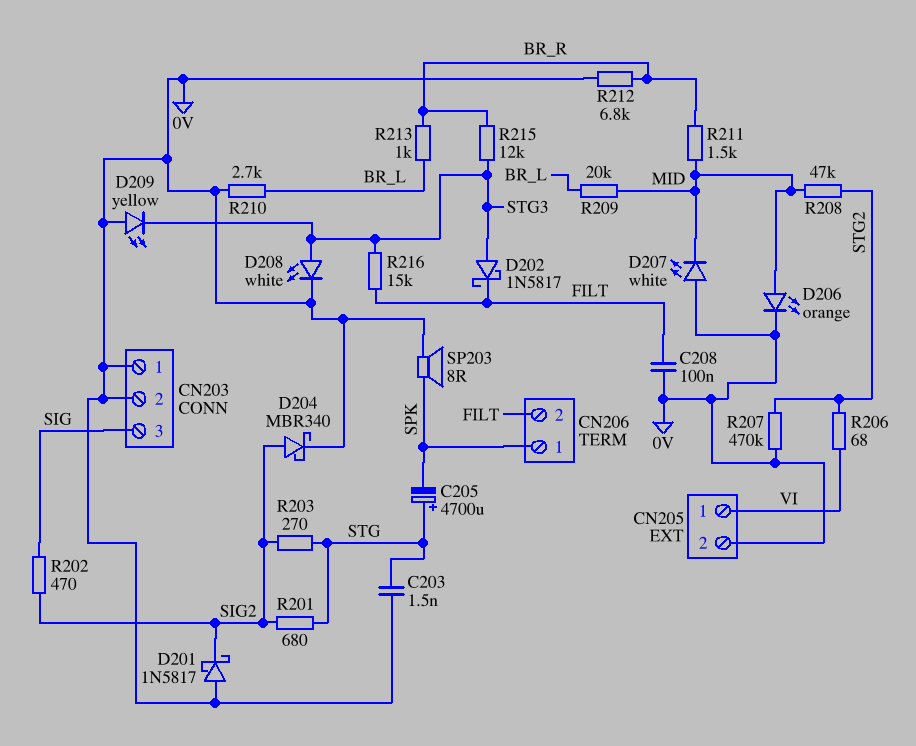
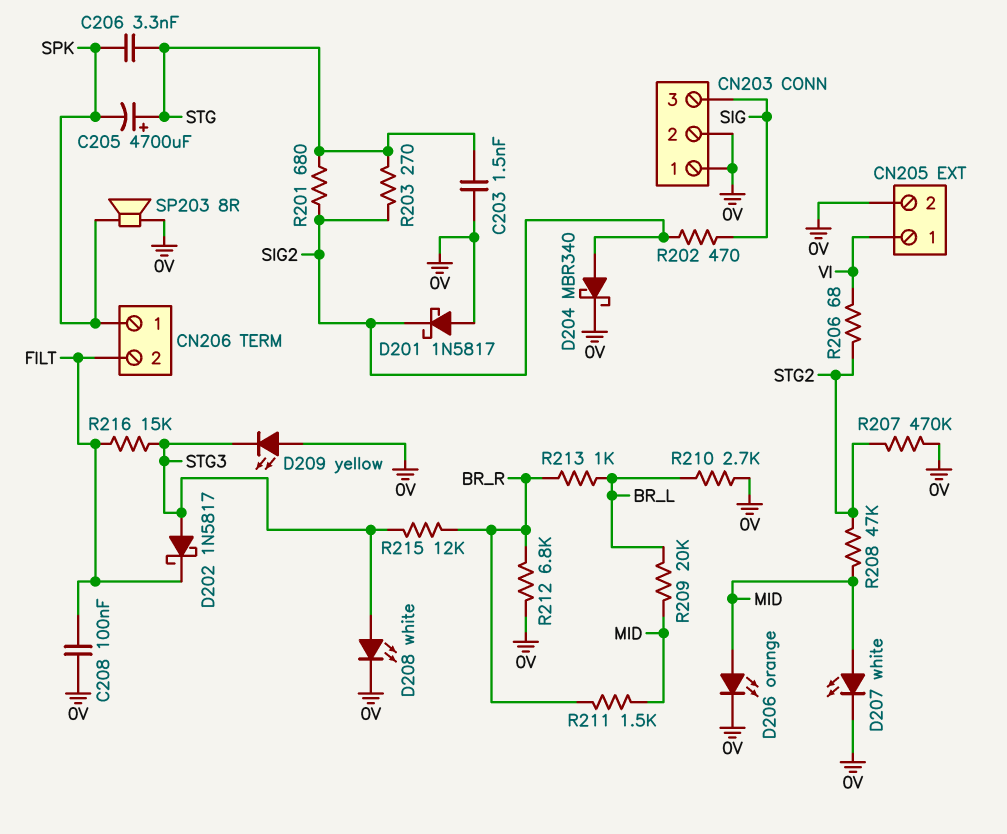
C206: none -> 3.3nF (SPK, STG)
D207: LED white (A 0V, K MID) -> LED white (A MID, K 0V)

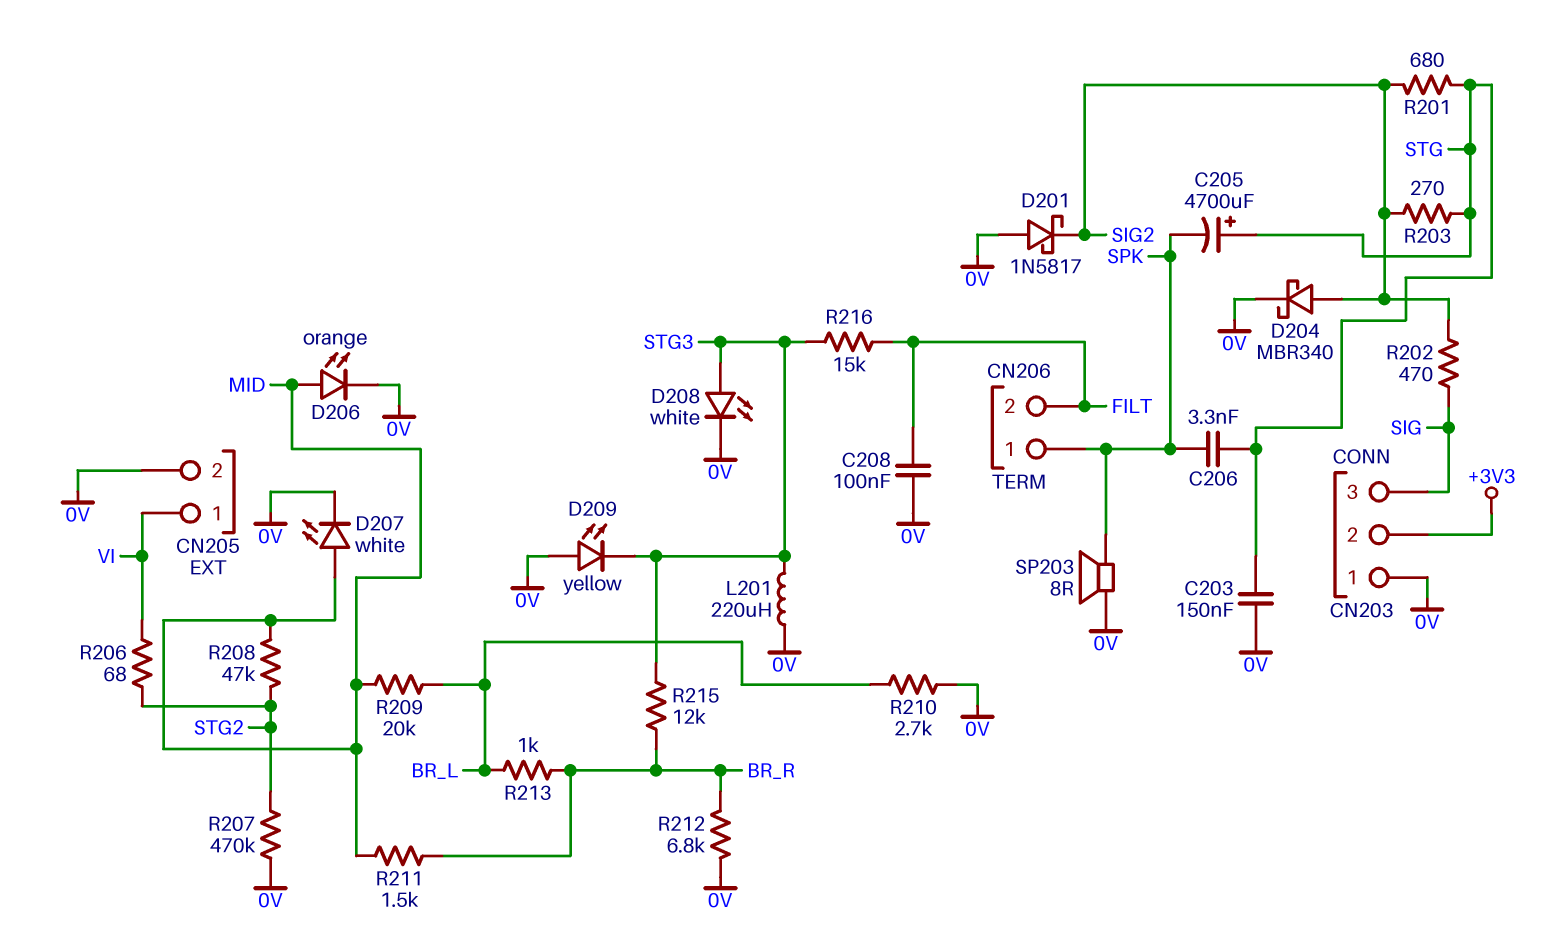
C203: 1.5nF (0V, STG) -> 150nF (0V, STG)
CN203 pin 2: 0V -> +3V3
D202: schottky 1N5817 (A STG3, K FILT) -> none
L201: none -> 220uH (0V, STG3)

